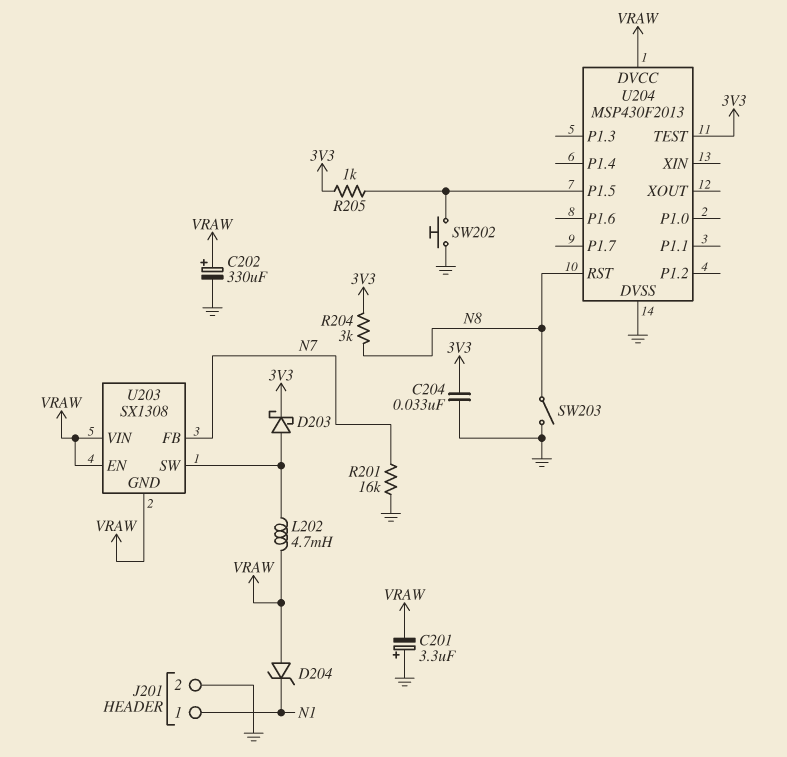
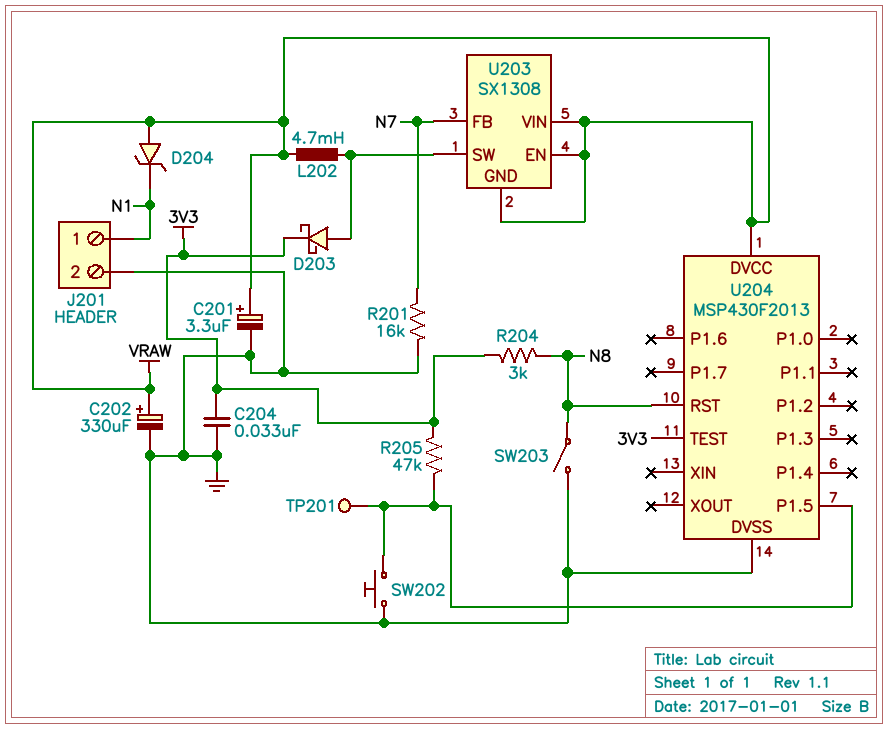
C201: 3.3uF (plus GND, minus VRAW) -> 3.3uF (plus VRAW, minus GND)
R205: 1k (3V3, U204/P1.5) -> 47k (3V3, U204/P1.5)
TP201: none -> test point (U204/P1.5)

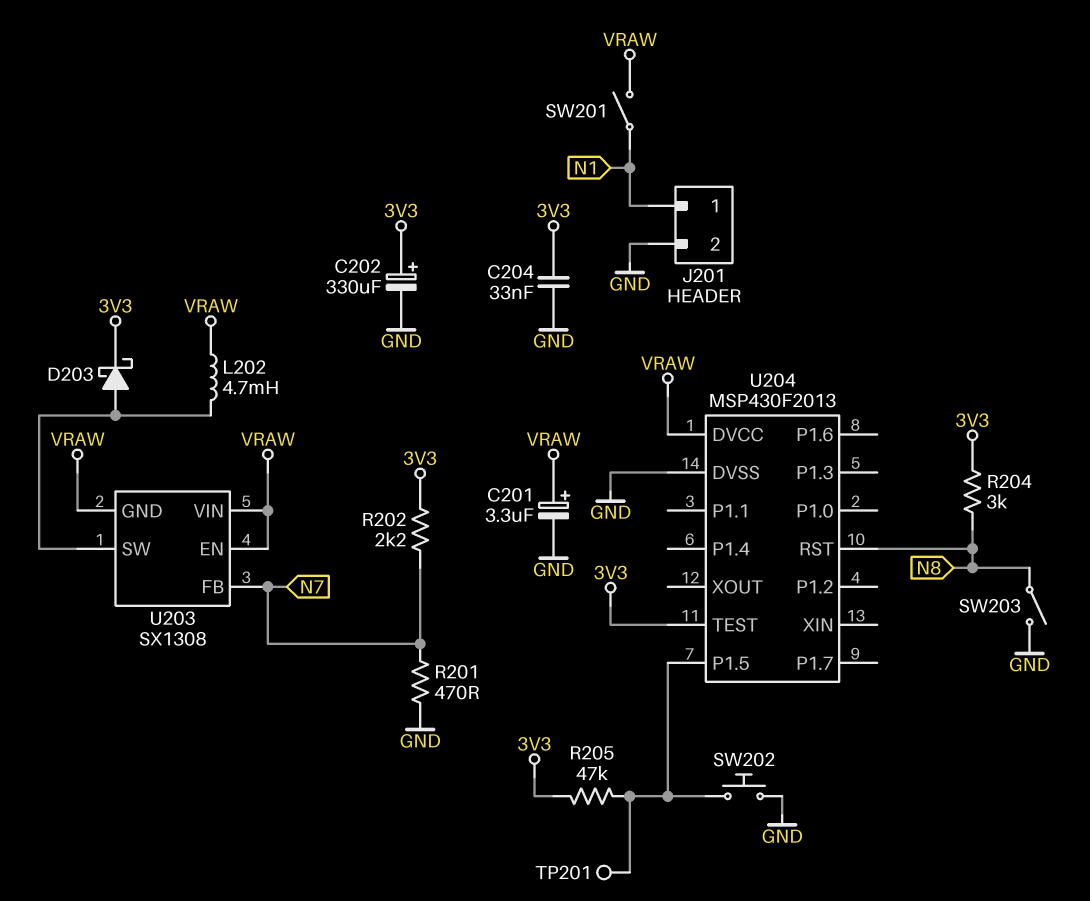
C202: 330uF (plus VRAW, minus GND) -> 330uF (plus 3V3, minus GND)
D204: zener (A VRAW, K N1) -> none
R201: 16k (GND, N7) -> 470 (GND, N7)
R202: none -> 2.2k (3V3, N7)
SW201: none -> switch (N1, VRAW)

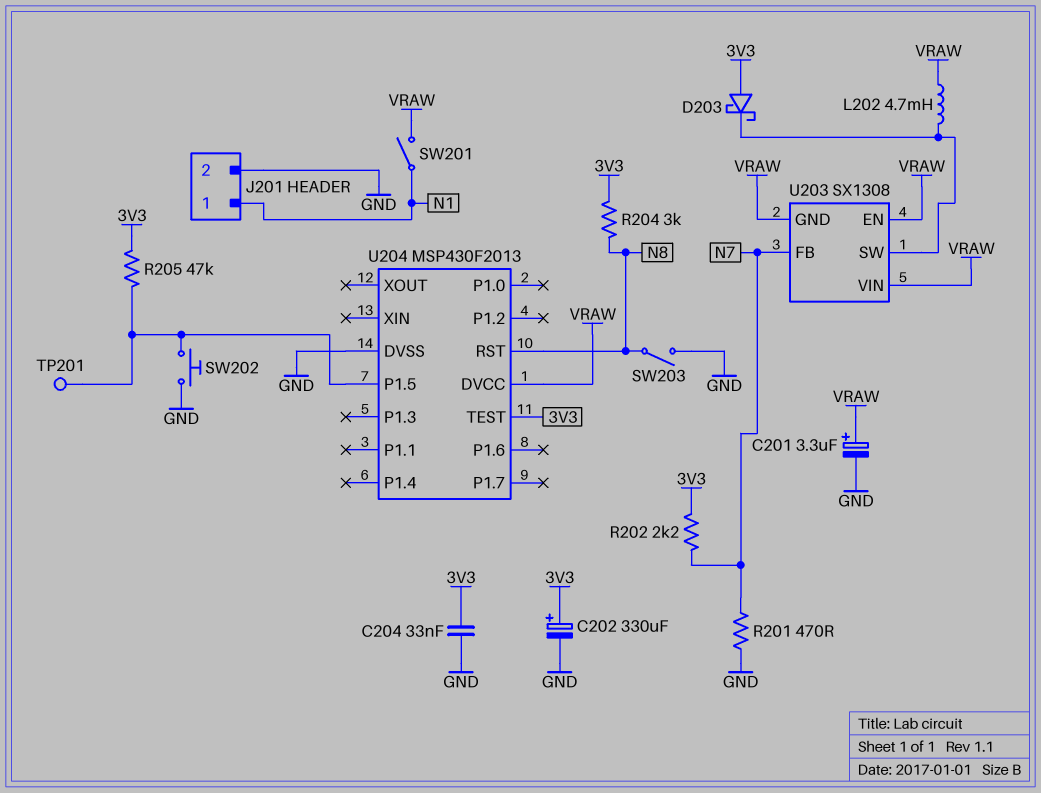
D203: schottky (A U203/SW, K 3V3) -> schottky (A 3V3, K U203/SW)

